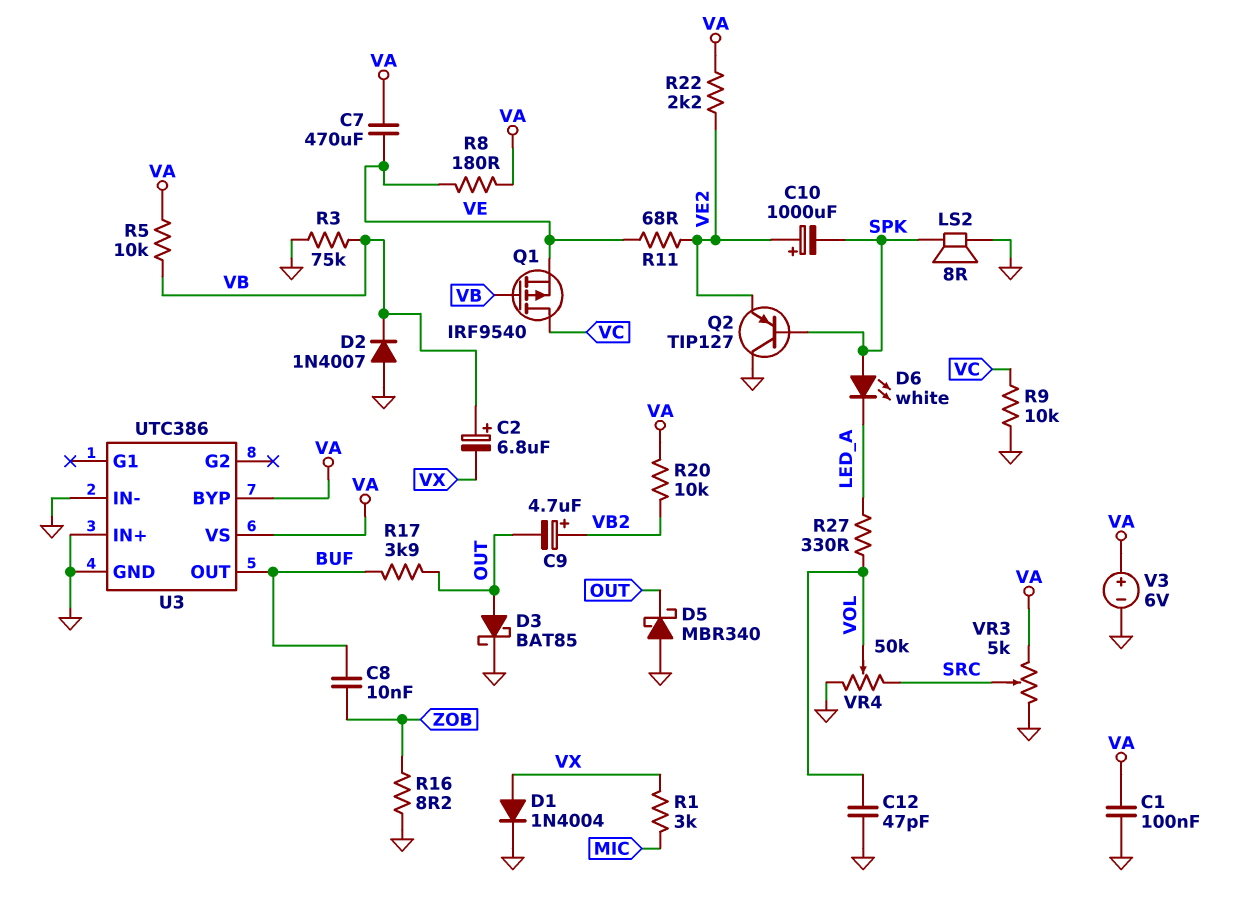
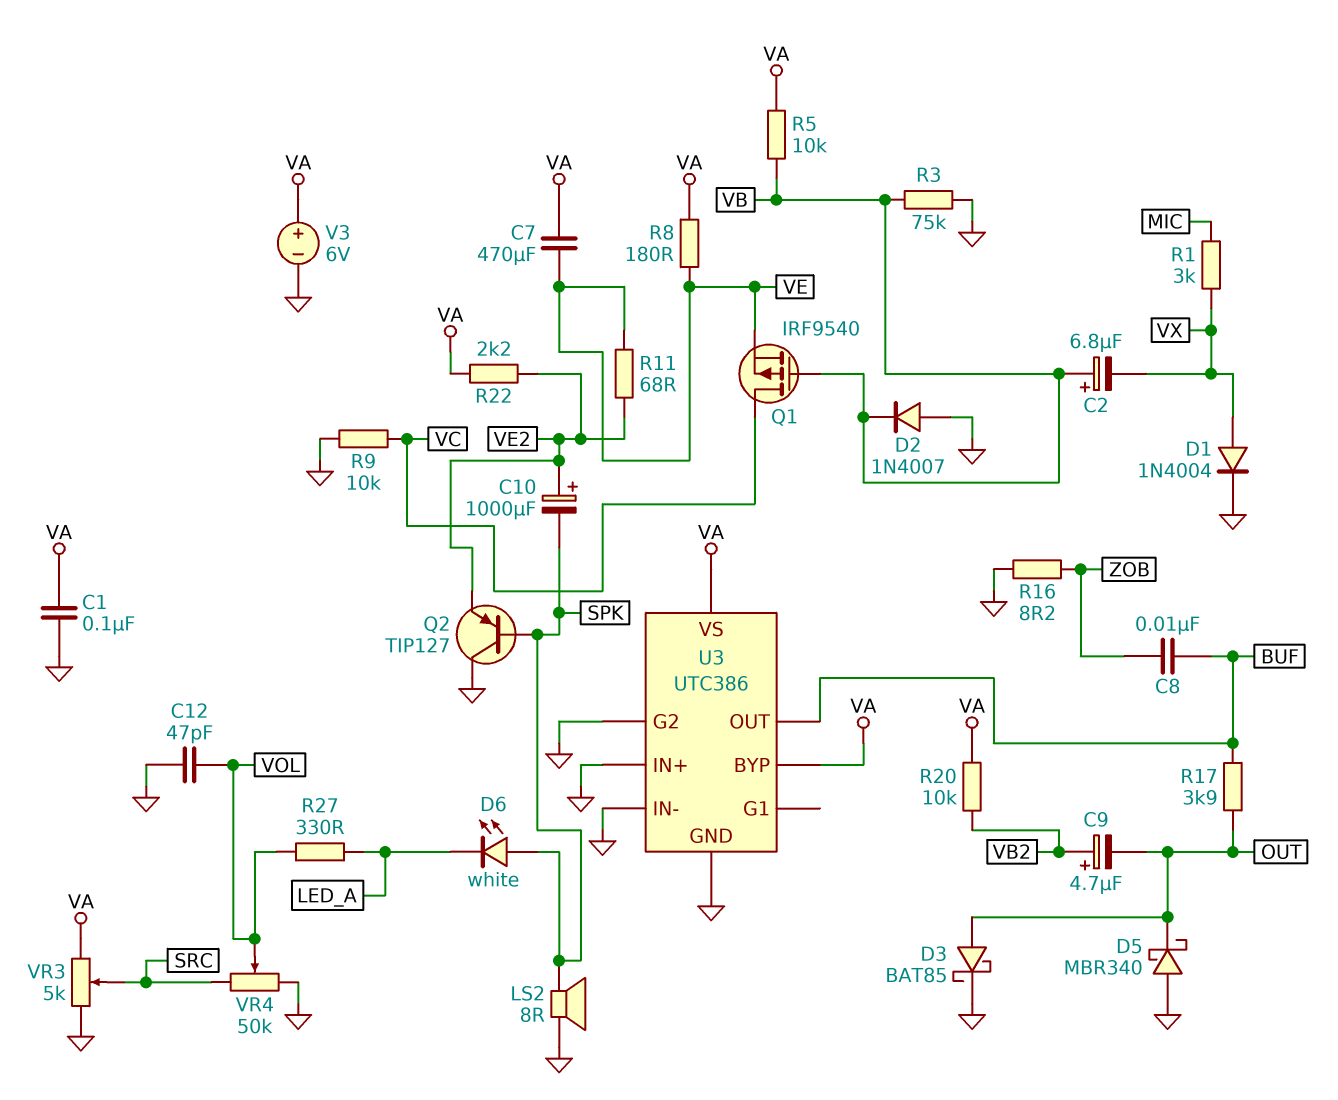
U3 pin G2: none -> GND

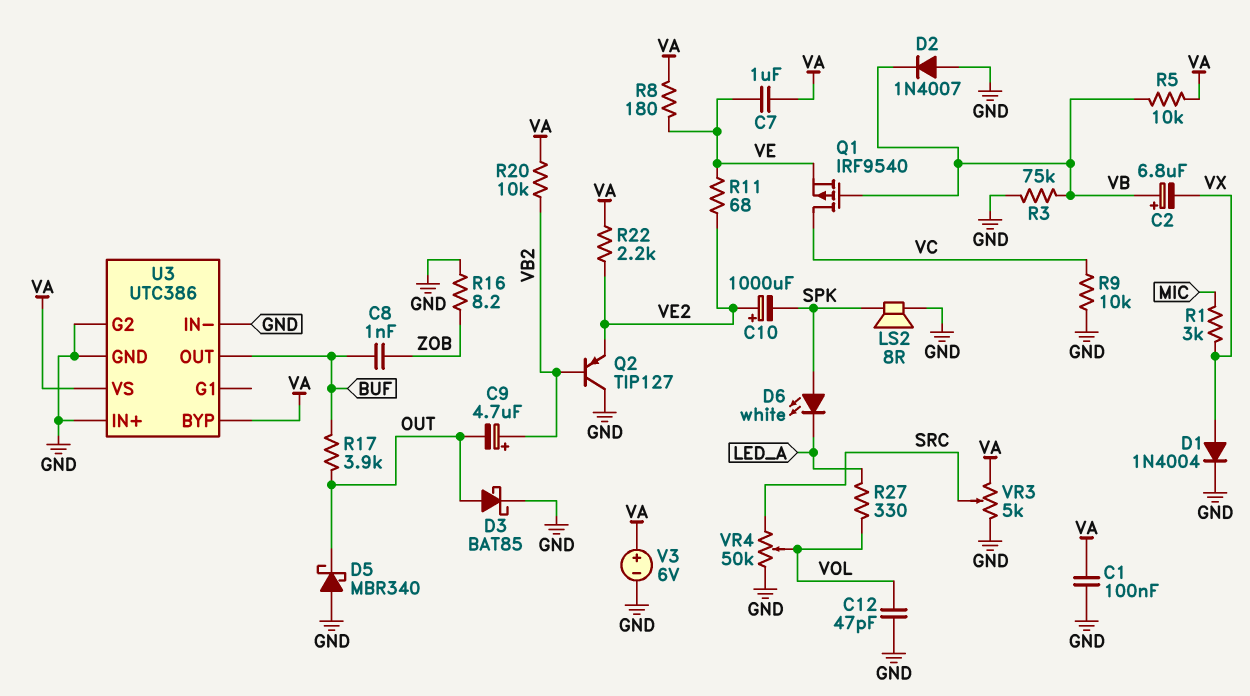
C7: 470uF (VA, VE) -> 1uF (VA, VE)
C8: 10nF (BUF, ZOB) -> 1nF (BUF, ZOB)
Q2: PNP TIP127 (B SPK, C GND, E VE2) -> PNP TIP127 (B VB2, C GND, E VE2)

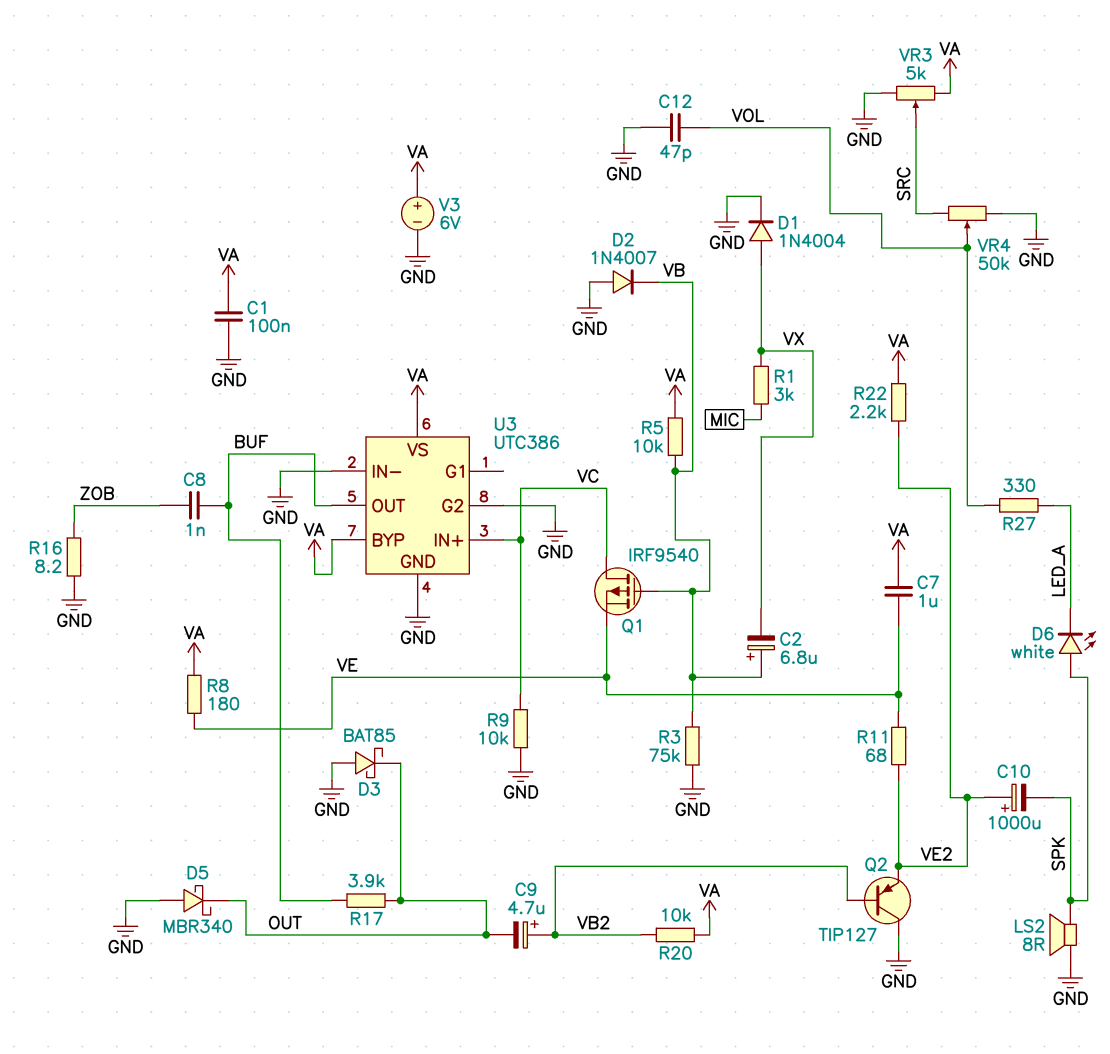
D3: schottky BAT85 (A OUT, K GND) -> schottky BAT85 (A GND, K OUT)
U3 pin IN+: GND -> VC

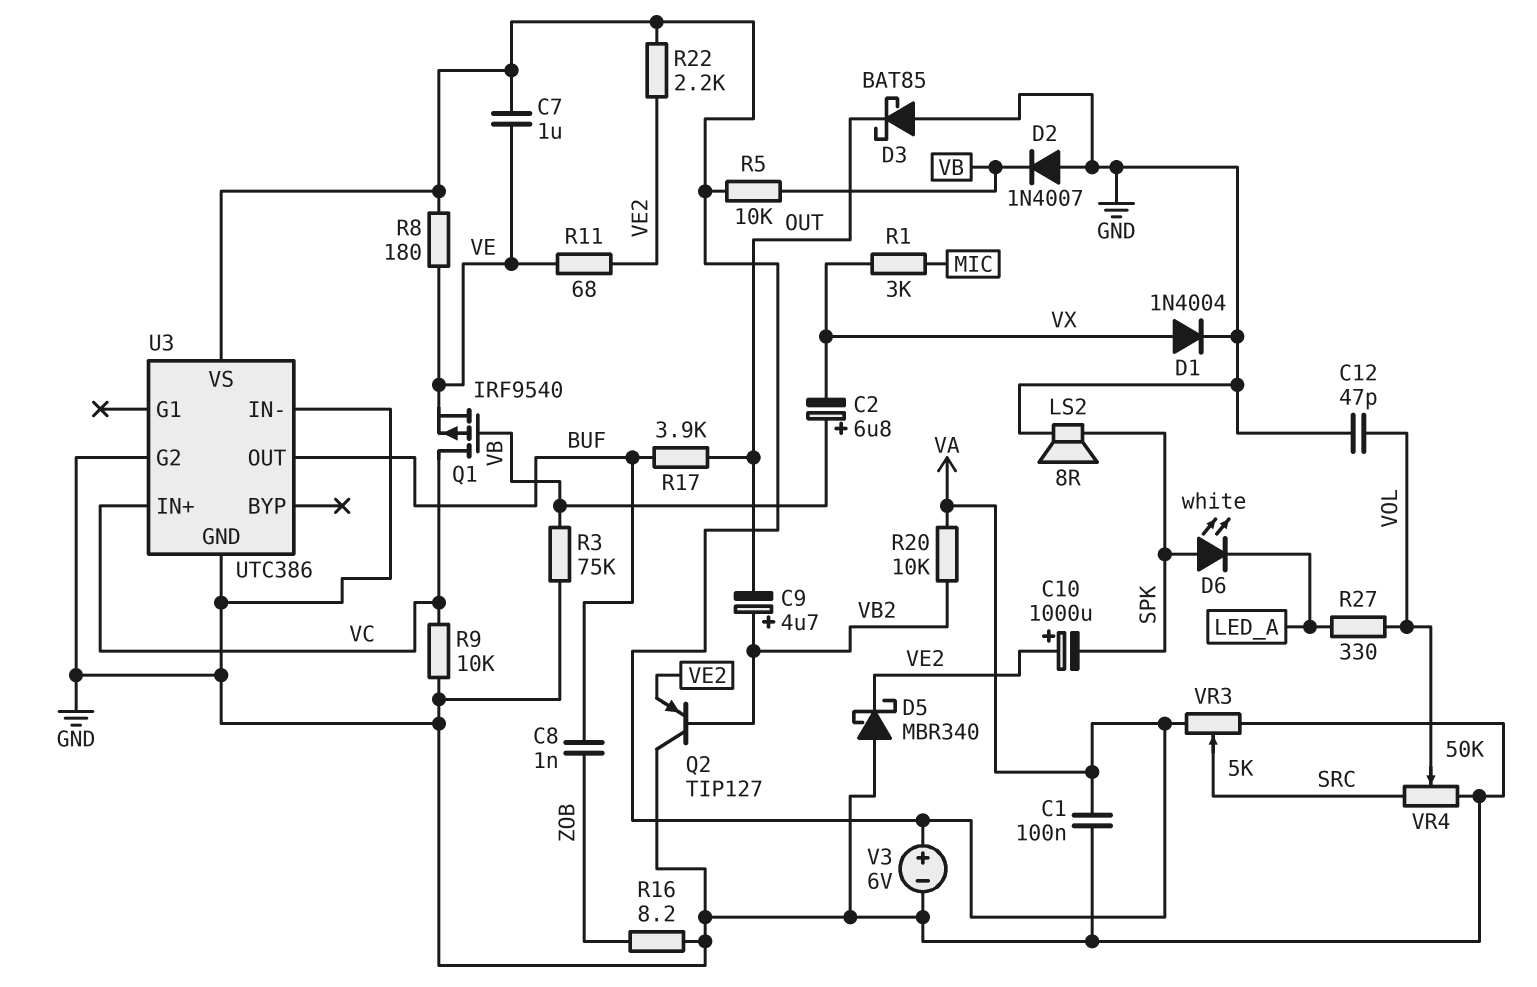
D5: schottky MBR340 (A GND, K OUT) -> schottky MBR340 (A GND, K VE2)
U3 pin BYP: VA -> none

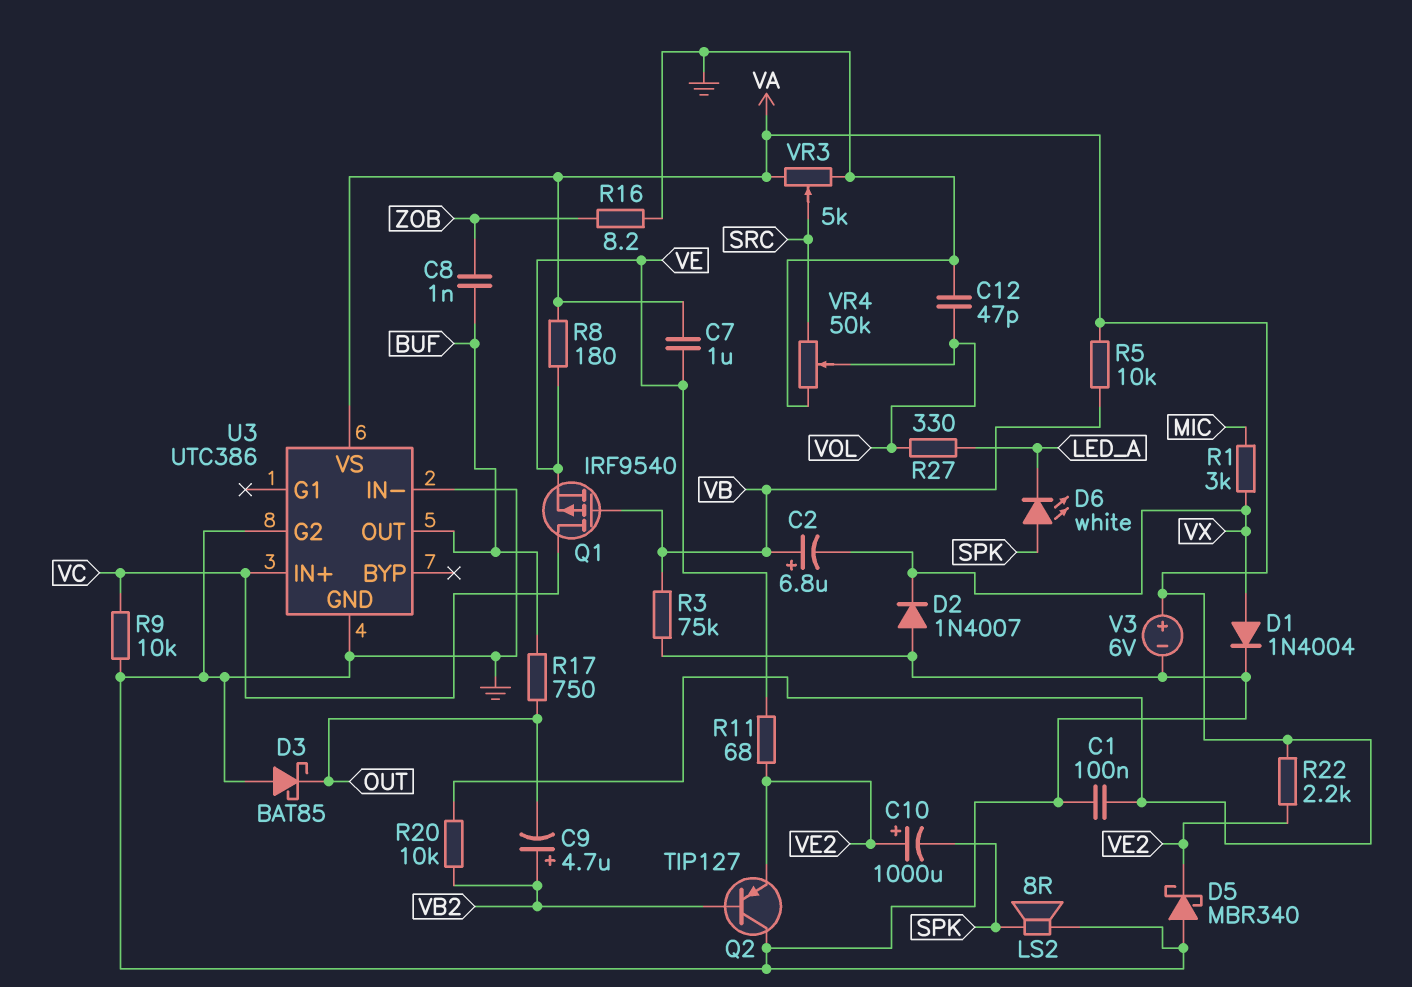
D2: diode 1N4007 (A GND, K VB) -> diode 1N4007 (A GND, K VX)
R17: 3.9k (BUF, OUT) -> 750 (BUF, OUT)

